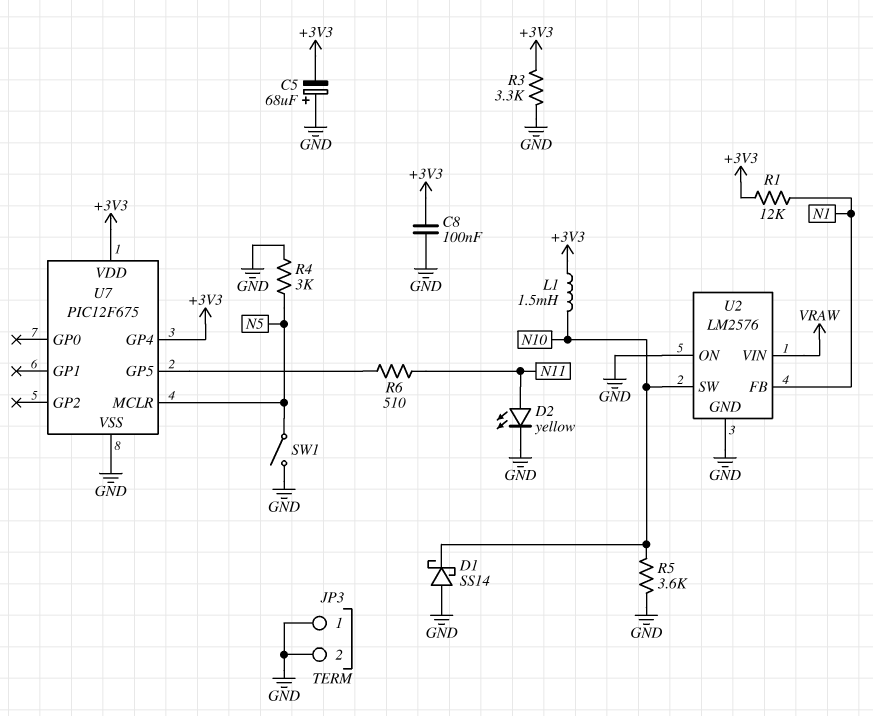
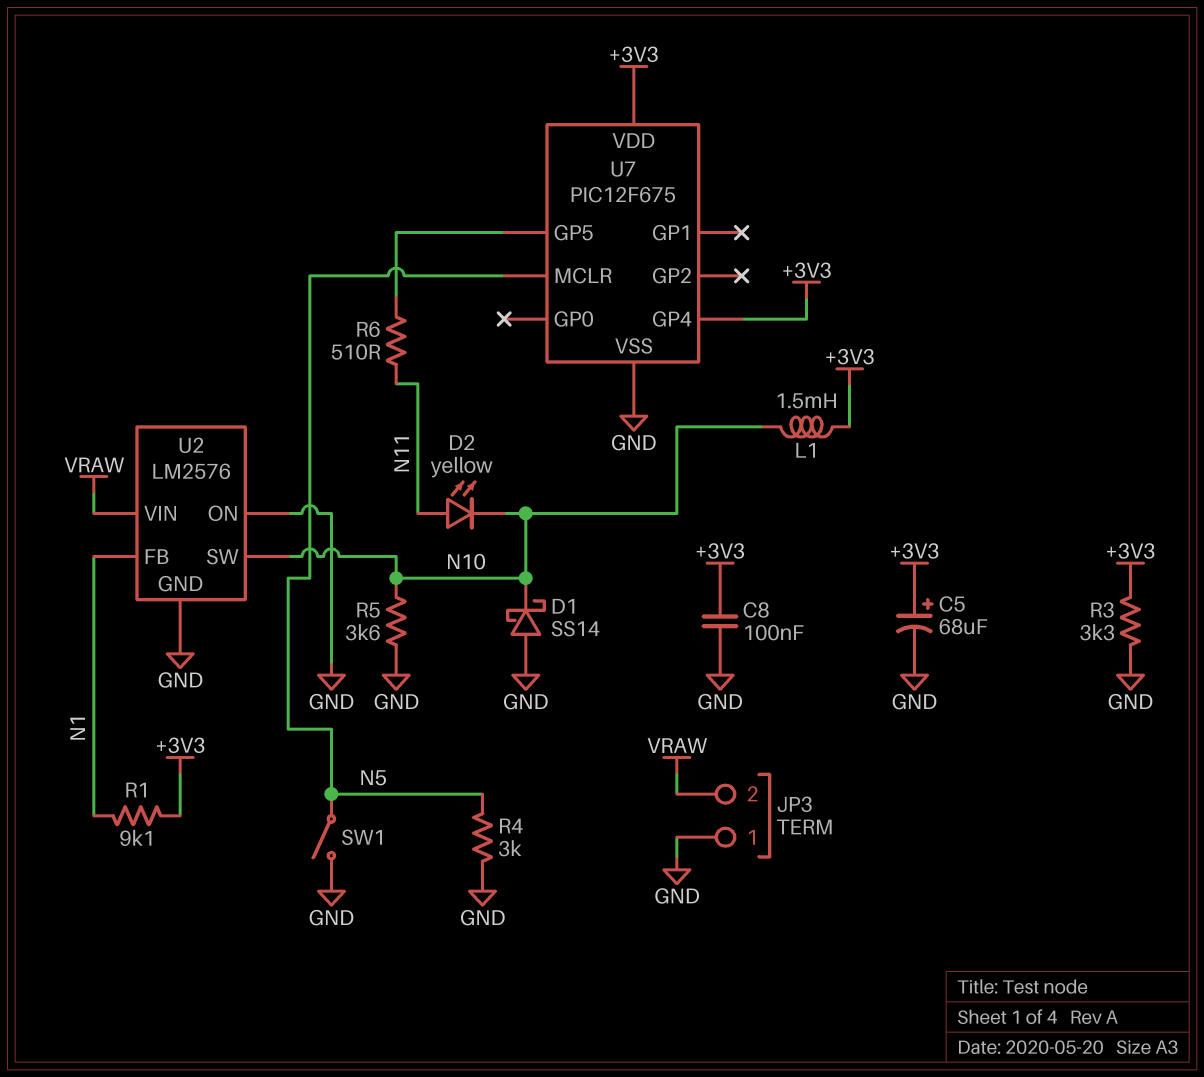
C5: 68uF (plus GND, minus +3V3) -> 68uF (plus +3V3, minus GND)
D2: LED yellow (A N11, K GND) -> LED yellow (A N11, K N10)
JP3 pin 2: GND -> VRAW
R1: 12k (+3V3, N1) -> 9.1k (+3V3, N1)

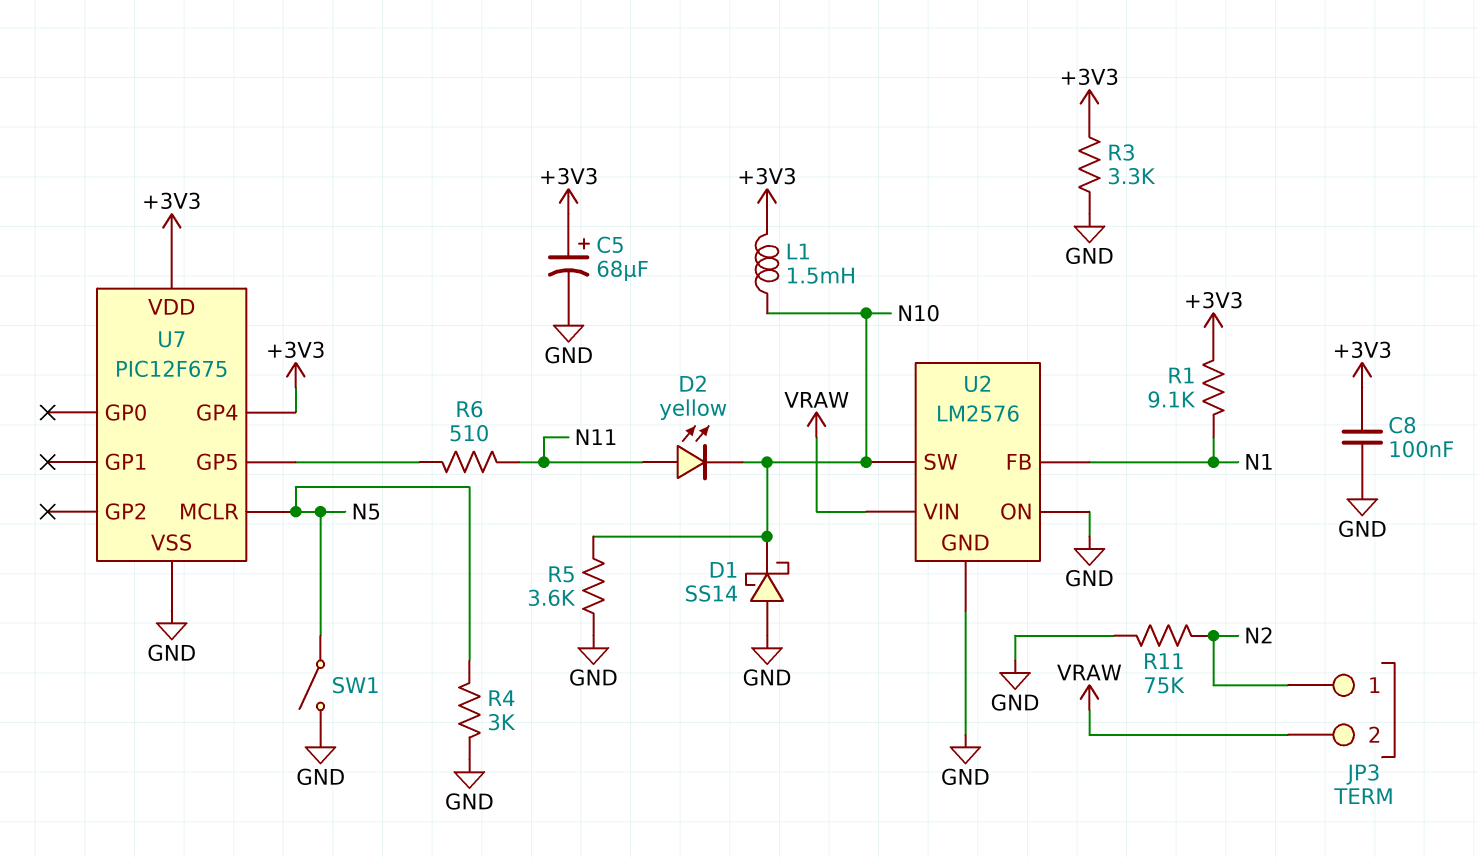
JP3 pin 1: GND -> N2
R11: none -> 75k (GND, N2)

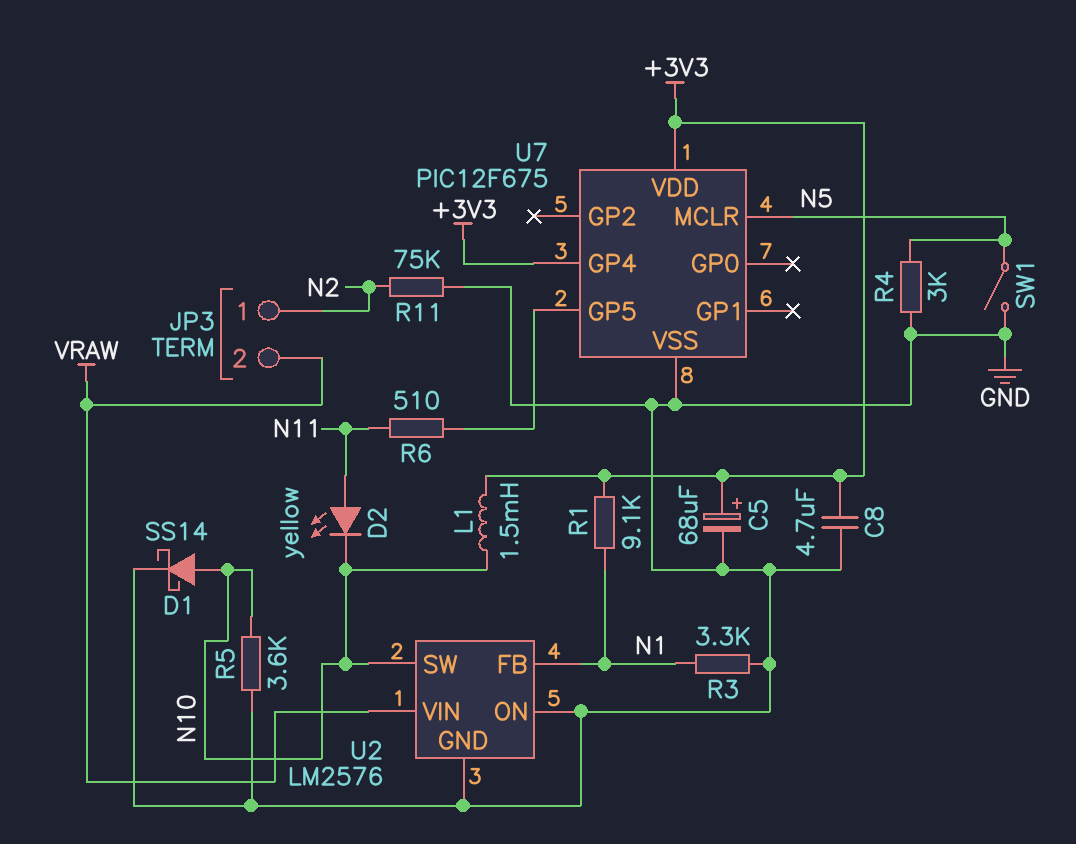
C8: 100nF (+3V3, GND) -> 4.7uF (+3V3, GND)
D1: schottky SS14 (A GND, K N10) -> schottky SS14 (A N10, K GND)
R3: 3.3k (+3V3, GND) -> 3.3k (GND, N1)

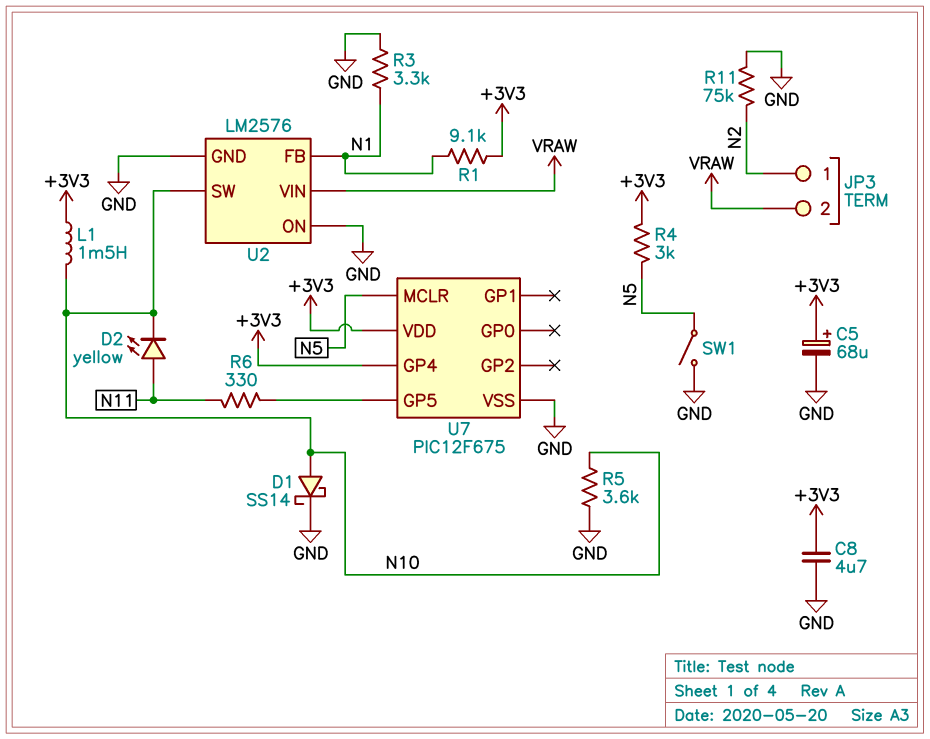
R4: 3k (GND, N5) -> 3k (+3V3, N5)
R6: 510 (N11, U7/GP5) -> 330 (N11, U7/GP5)

